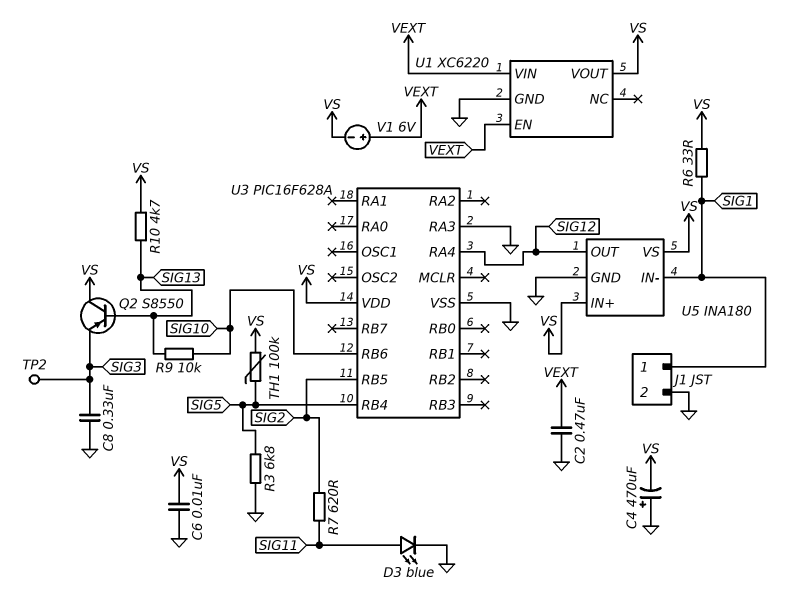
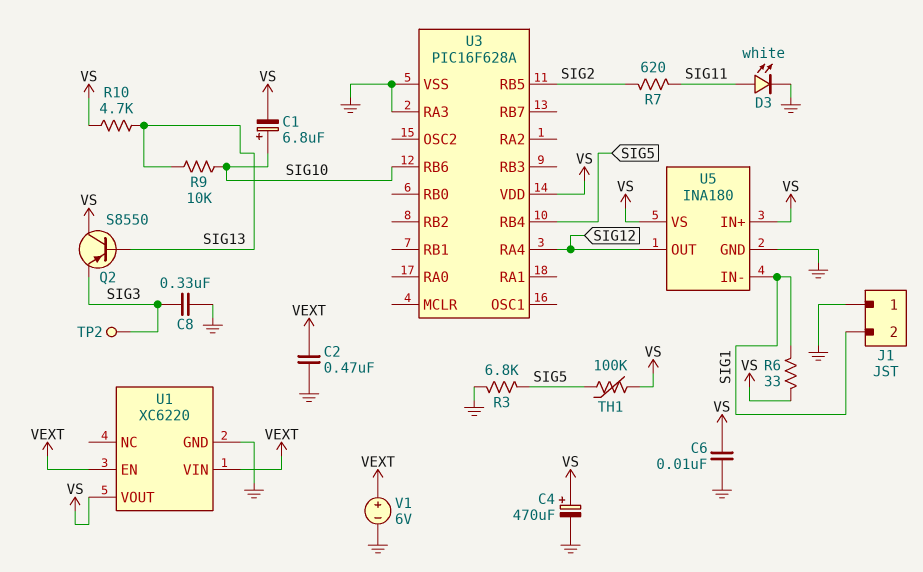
C1: none -> 6.8uF (plus SIG10, minus VS)
C4: 470uF (plus GND, minus VS) -> 470uF (plus VS, minus GND)
D3: LED blue (A SIG11, K GND) -> LED white (A SIG11, K GND)
J1 pin 1: SIG1 -> GND
J1 pin 2: GND -> SIG1
V1: 6V (plus VEXT, minus VS) -> 6V (plus VEXT, minus GND)

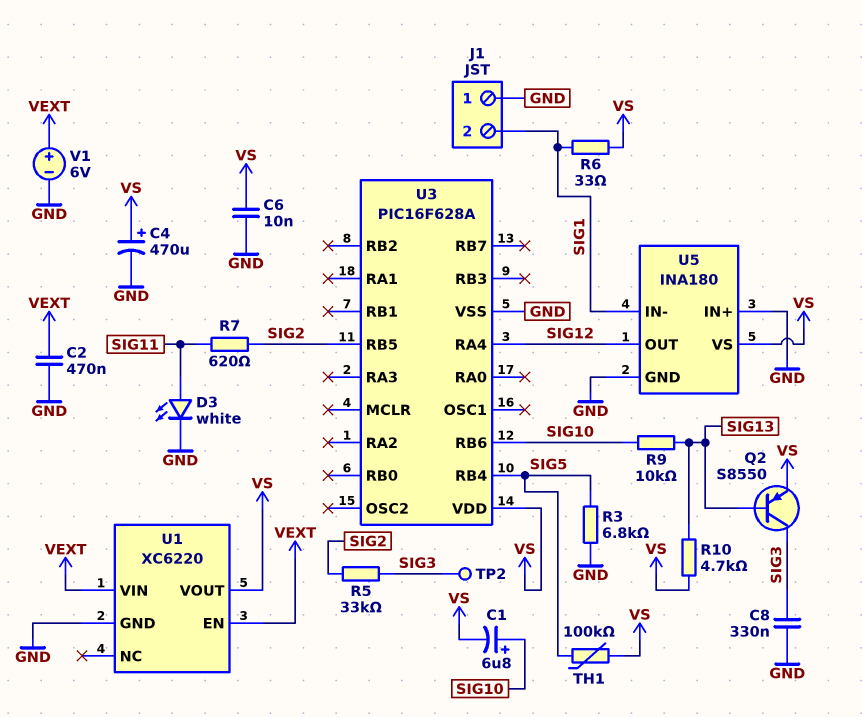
Q2: PNP S8550 (B SIG13, C VS, E SIG3) -> PNP S8550 (B SIG13, C SIG3, E VS)
R5: none -> 33k (SIG2, SIG3)
U3 pin RA3: GND -> none
U5 pin IN+: VS -> GND

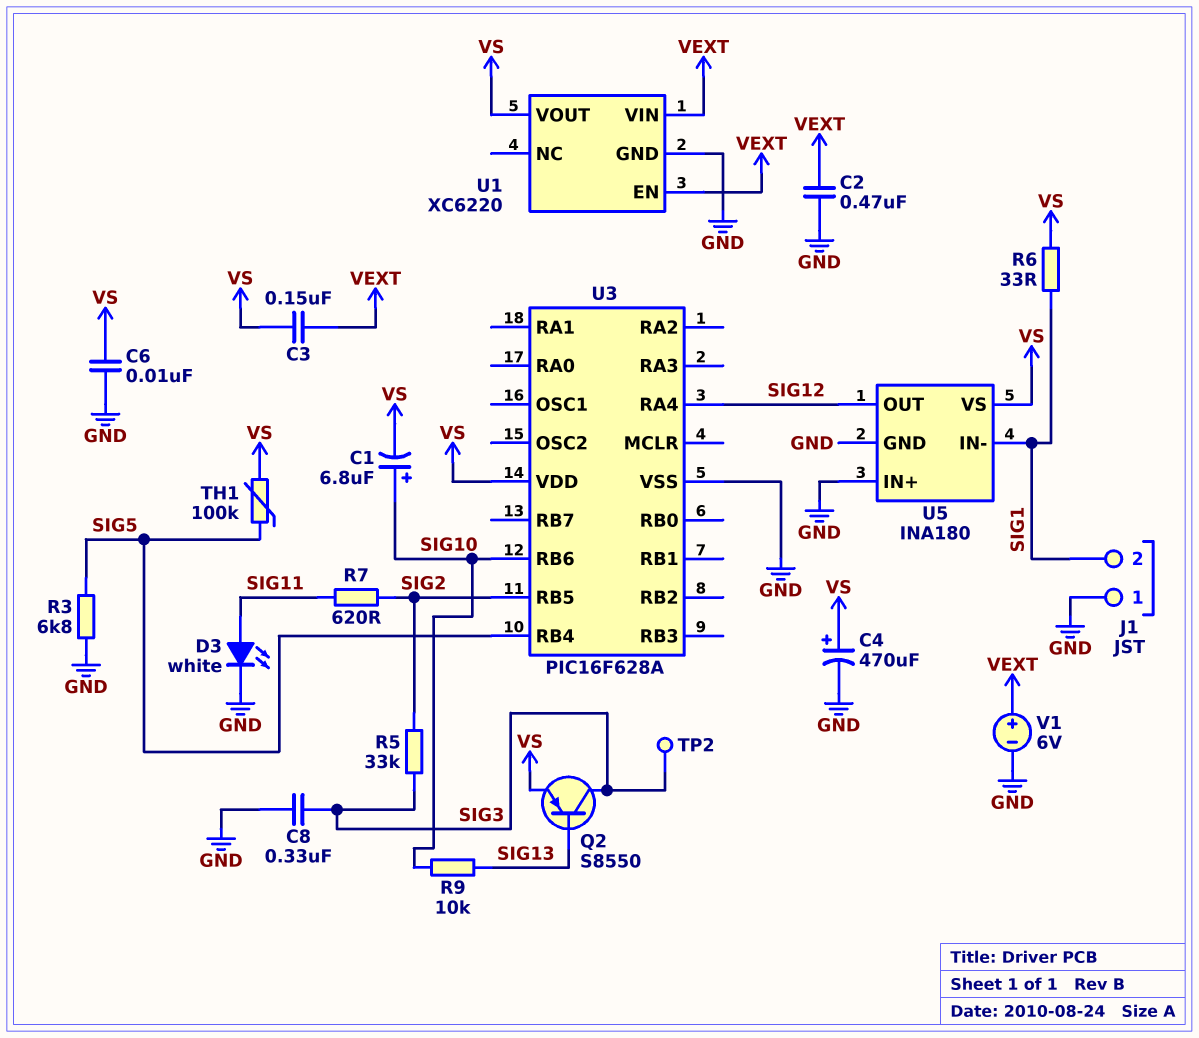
C3: none -> 150nF (VEXT, VS)
R10: 4.7k (SIG13, VS) -> none

